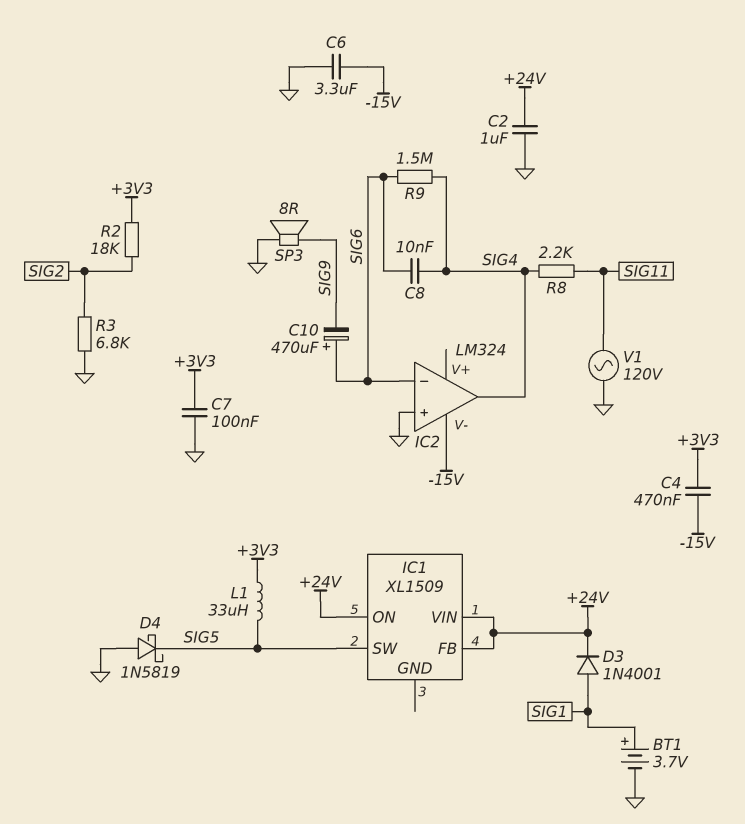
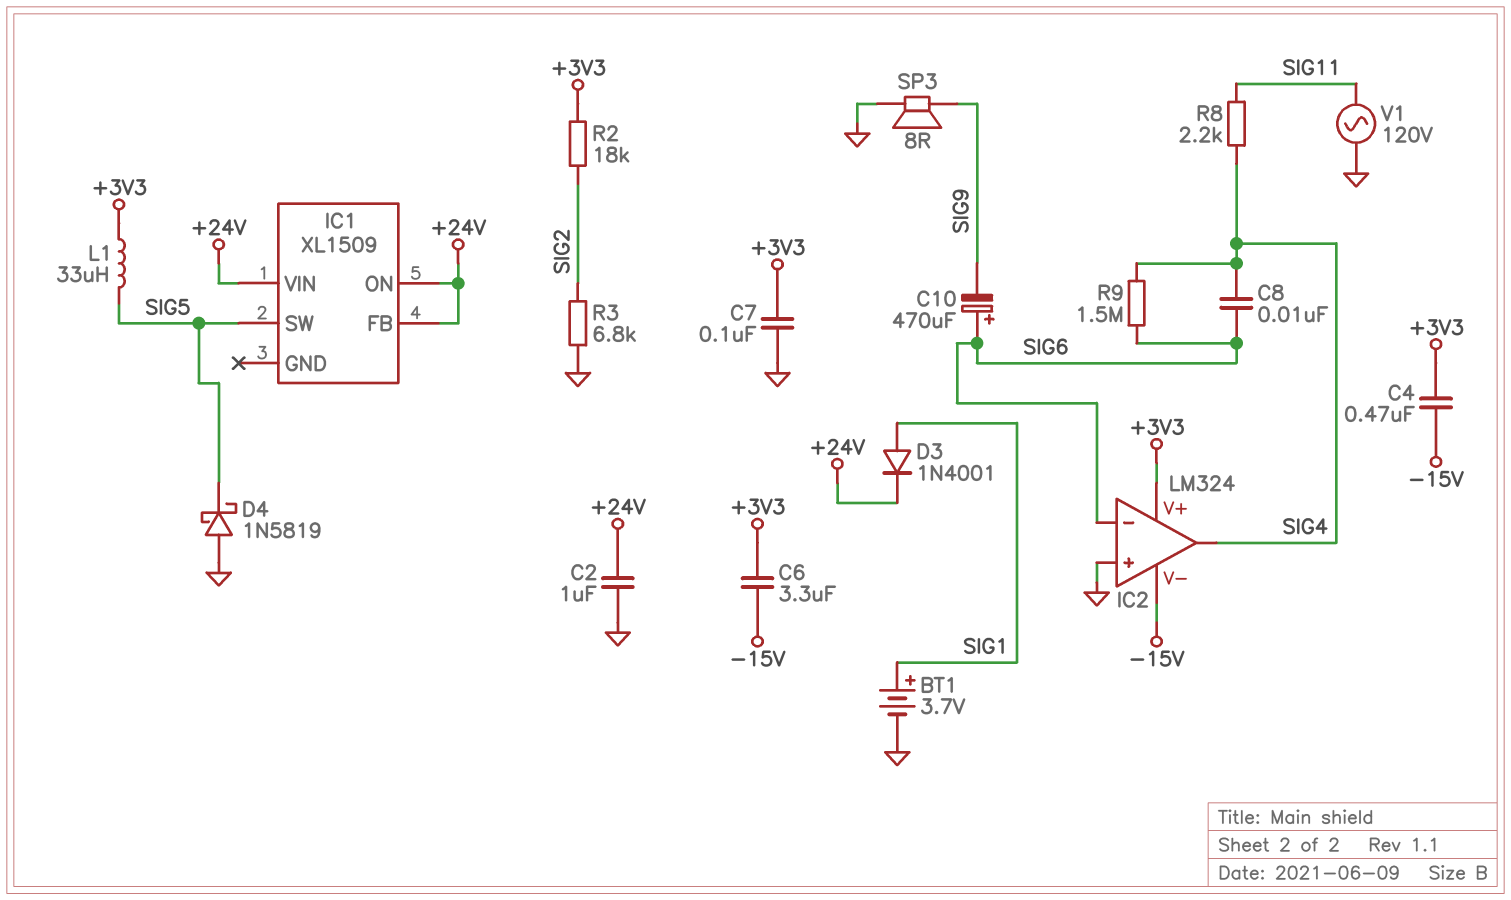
C6: 3.3uF (-15V, GND) -> 3.3uF (+3V3, -15V)
IC2 pin V+: none -> +3V3

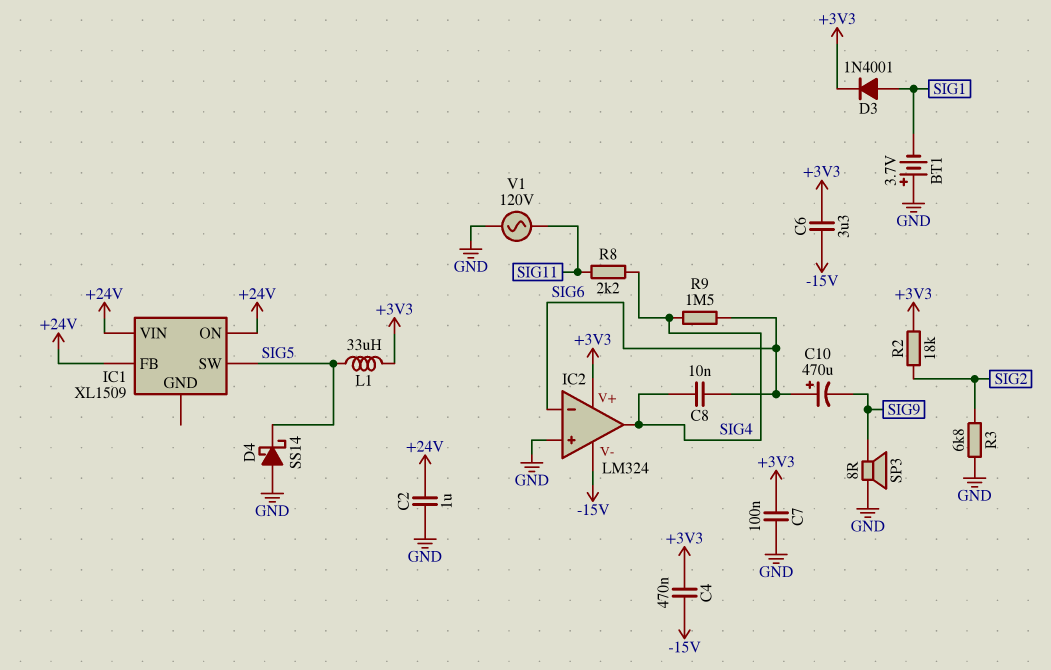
BT1: 3.7V (plus SIG1, minus GND) -> 3.7V (plus GND, minus SIG1)
D3: diode 1N4001 (A SIG1, K +24V) -> diode 1N4001 (A SIG1, K +3V3)
D4: schottky 1N5819 (A GND, K SIG5) -> schottky SS14 (A GND, K SIG5)

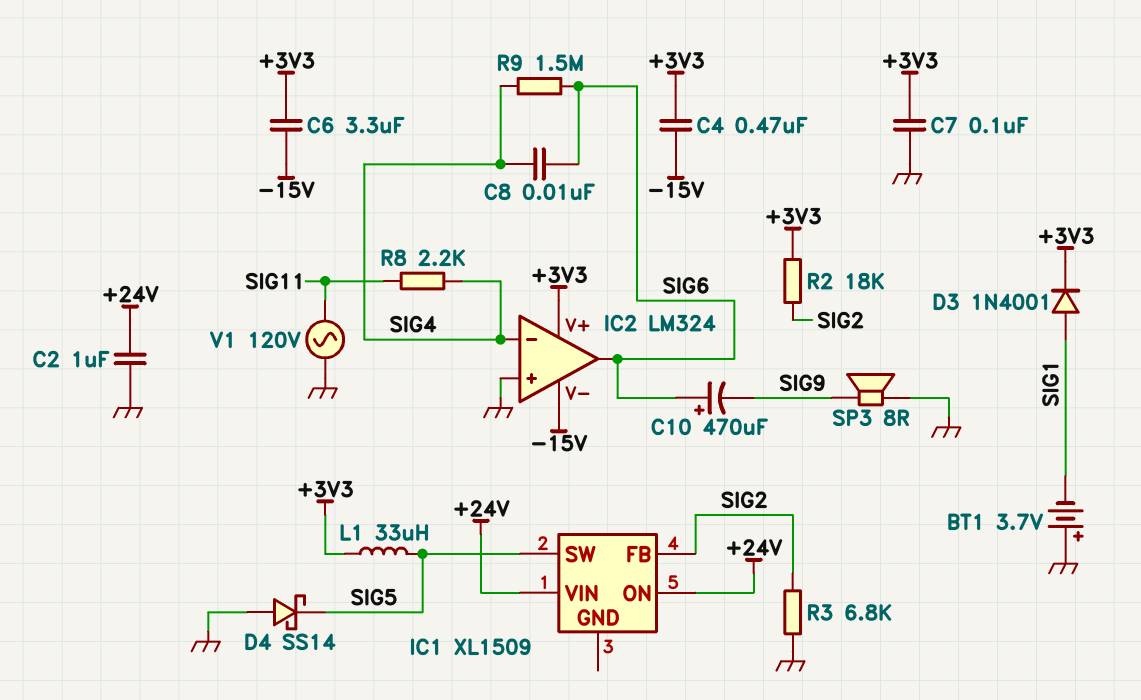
IC1 pin FB: +24V -> SIG2
IC2 pin in-: SIG6 -> SIG4
IC2 pin out: SIG4 -> SIG6

